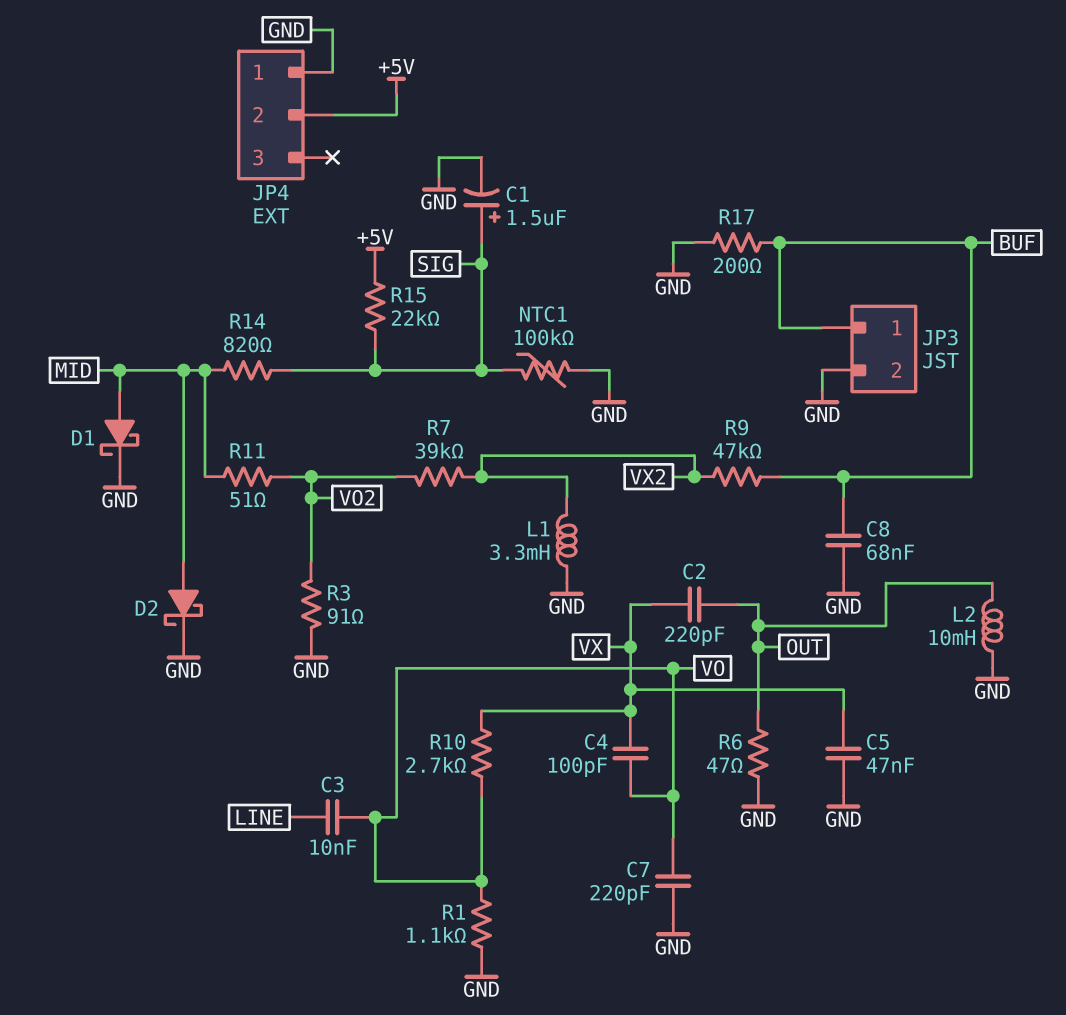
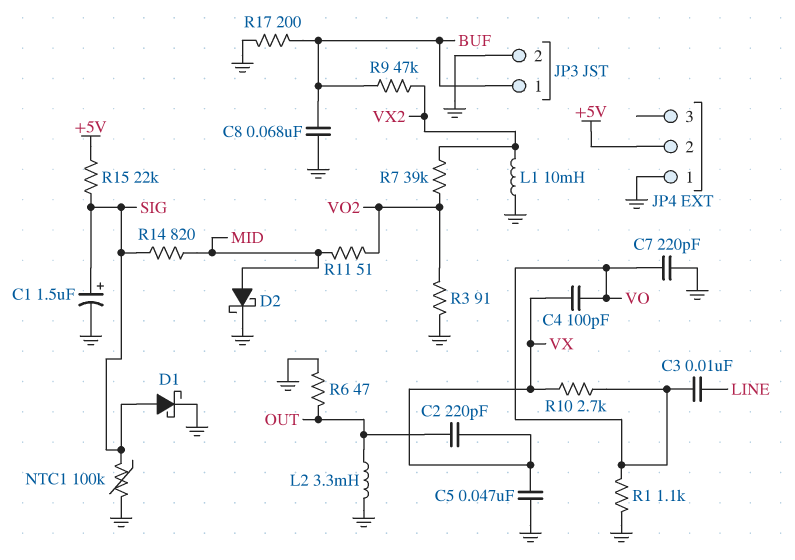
D1: schottky (A MID, K GND) -> schottky (A SIG, K GND)
L1: 3.3mH (GND, VX2) -> 10mH (GND, VX2)
L2: 10mH (GND, OUT) -> 3.3mH (GND, OUT)

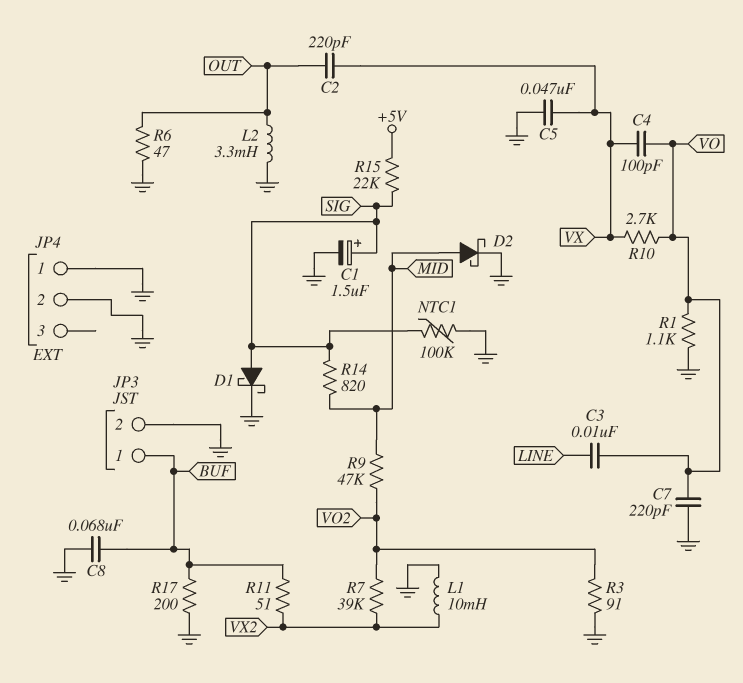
JP4 pin 2: +5V -> GND
R9: 47k (BUF, VX2) -> 47k (MID, VO2)
R11: 51 (MID, VO2) -> 51 (BUF, VX2)

